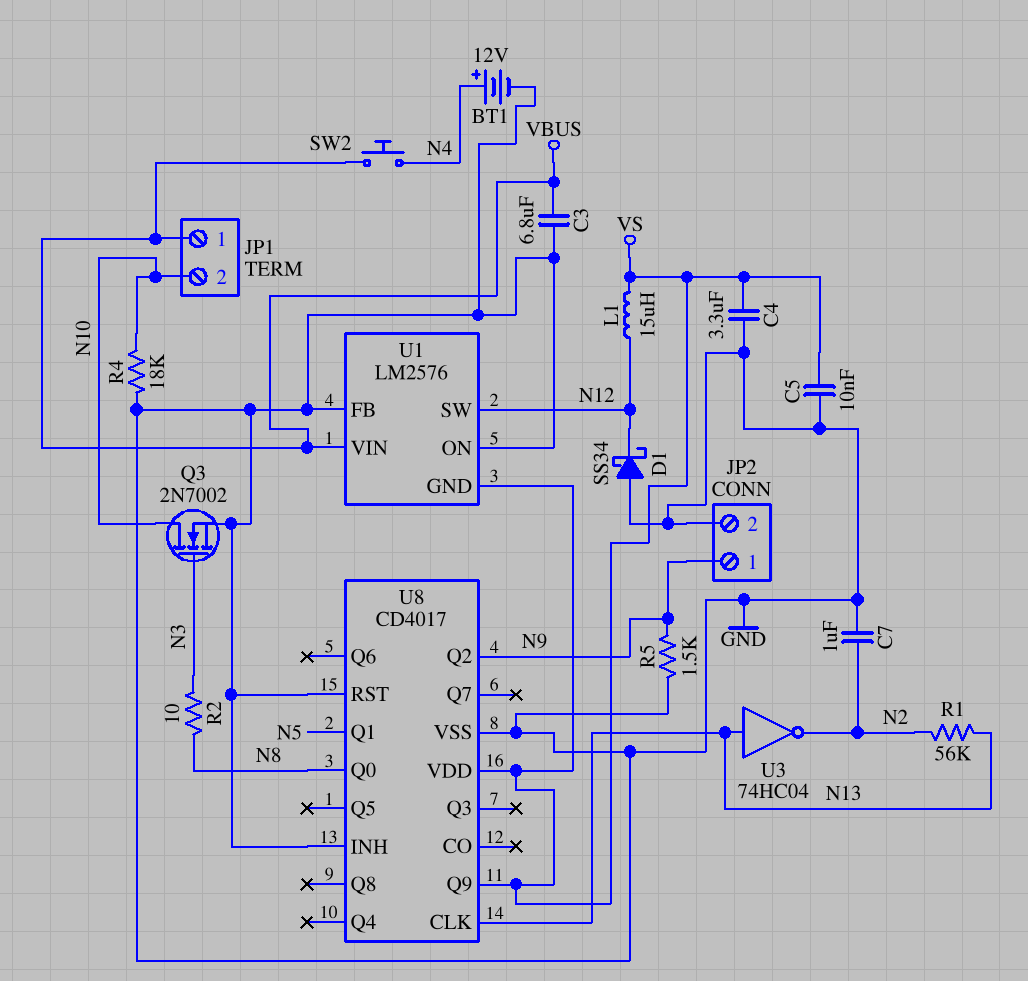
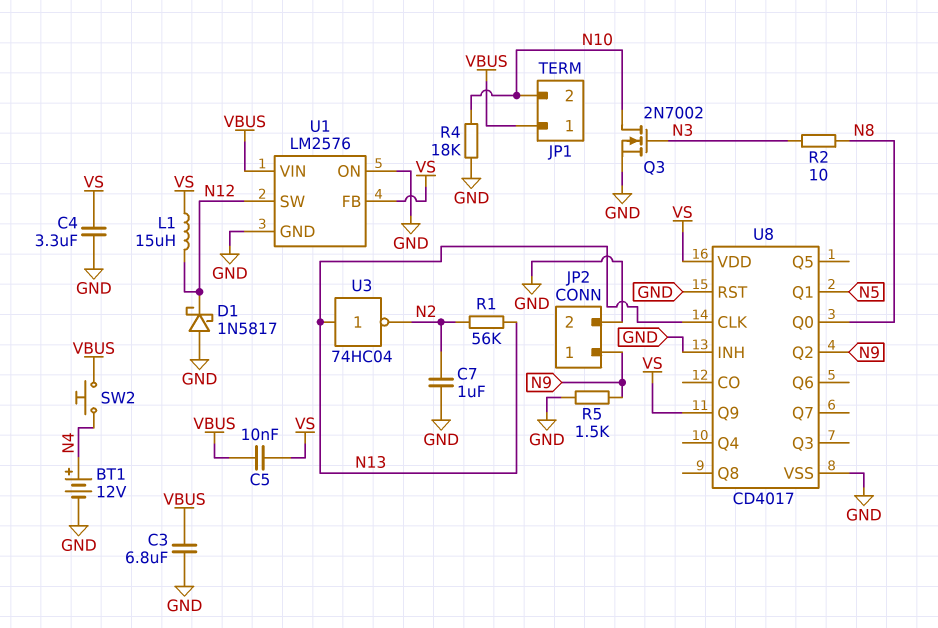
C5: 10nF (GND, VS) -> 10nF (VBUS, VS)
D1: schottky SS34 (A GND, K N12) -> schottky 1N5817 (A GND, K N12)
U1 pin FB: GND -> VS
U1 pin GND: VS -> GND

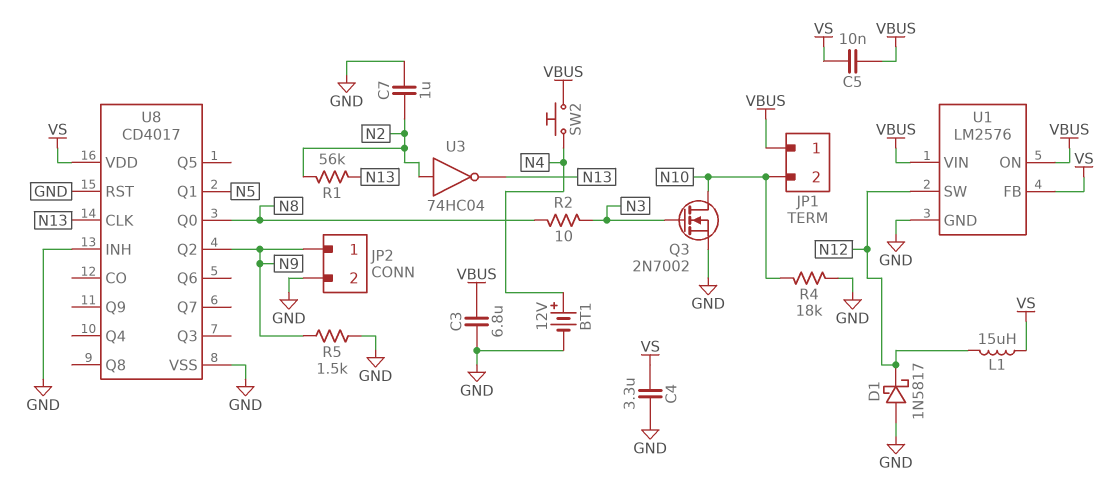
U1 pin ON: GND -> VBUS
U3: NOT 74HC04 (in N13, out N2) -> NOT 74HC04 (in N2, out N13)
U8 pin Q9: VS -> none

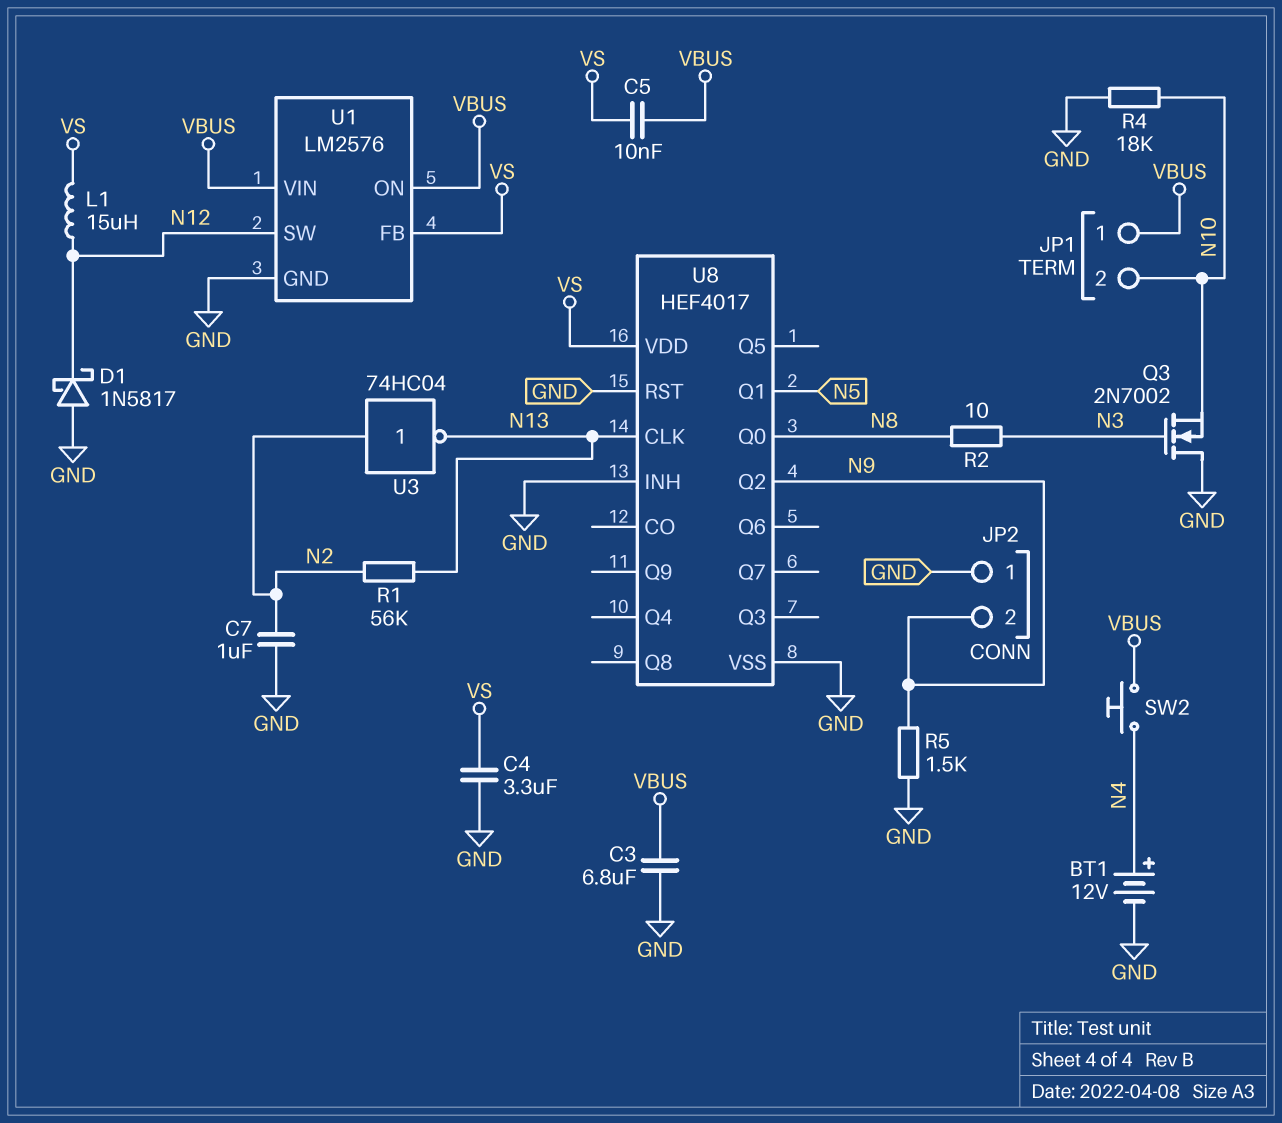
JP2 pin 1: N9 -> GND
JP2 pin 2: GND -> N9
Q3: NMOS 2N7002 (G N3, D N10, S GND) -> NMOS 2N7002 (G N3, D GND, S N10)
U8: CD4017 -> HEF4017

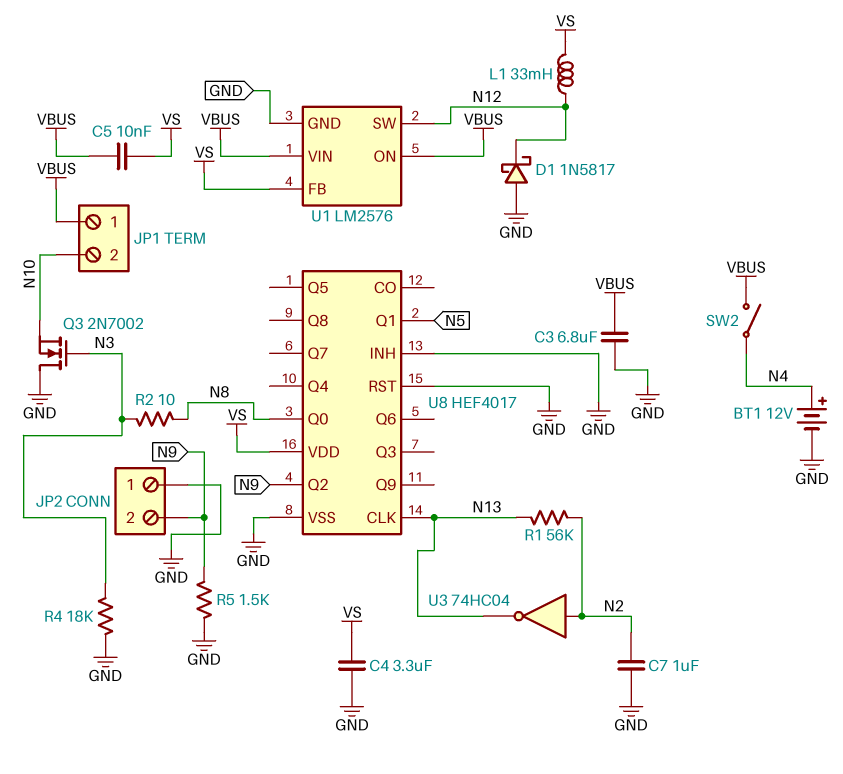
L1: 15uH (N12, VS) -> 33mH (N12, VS)
R4: 18k (GND, N10) -> 18k (GND, N3)
SW2: button (N4, VBUS) -> switch (N4, VBUS)

